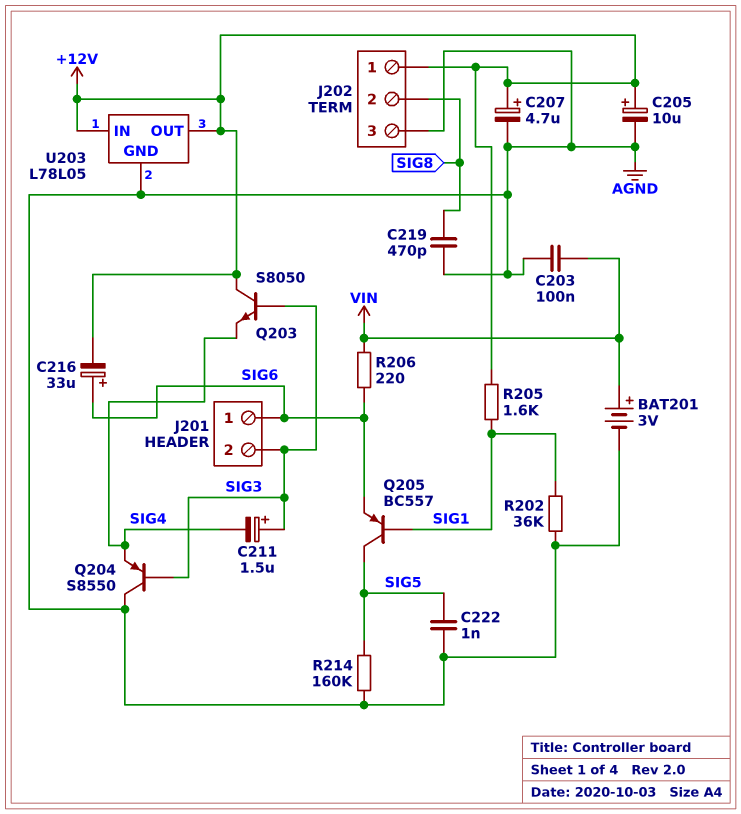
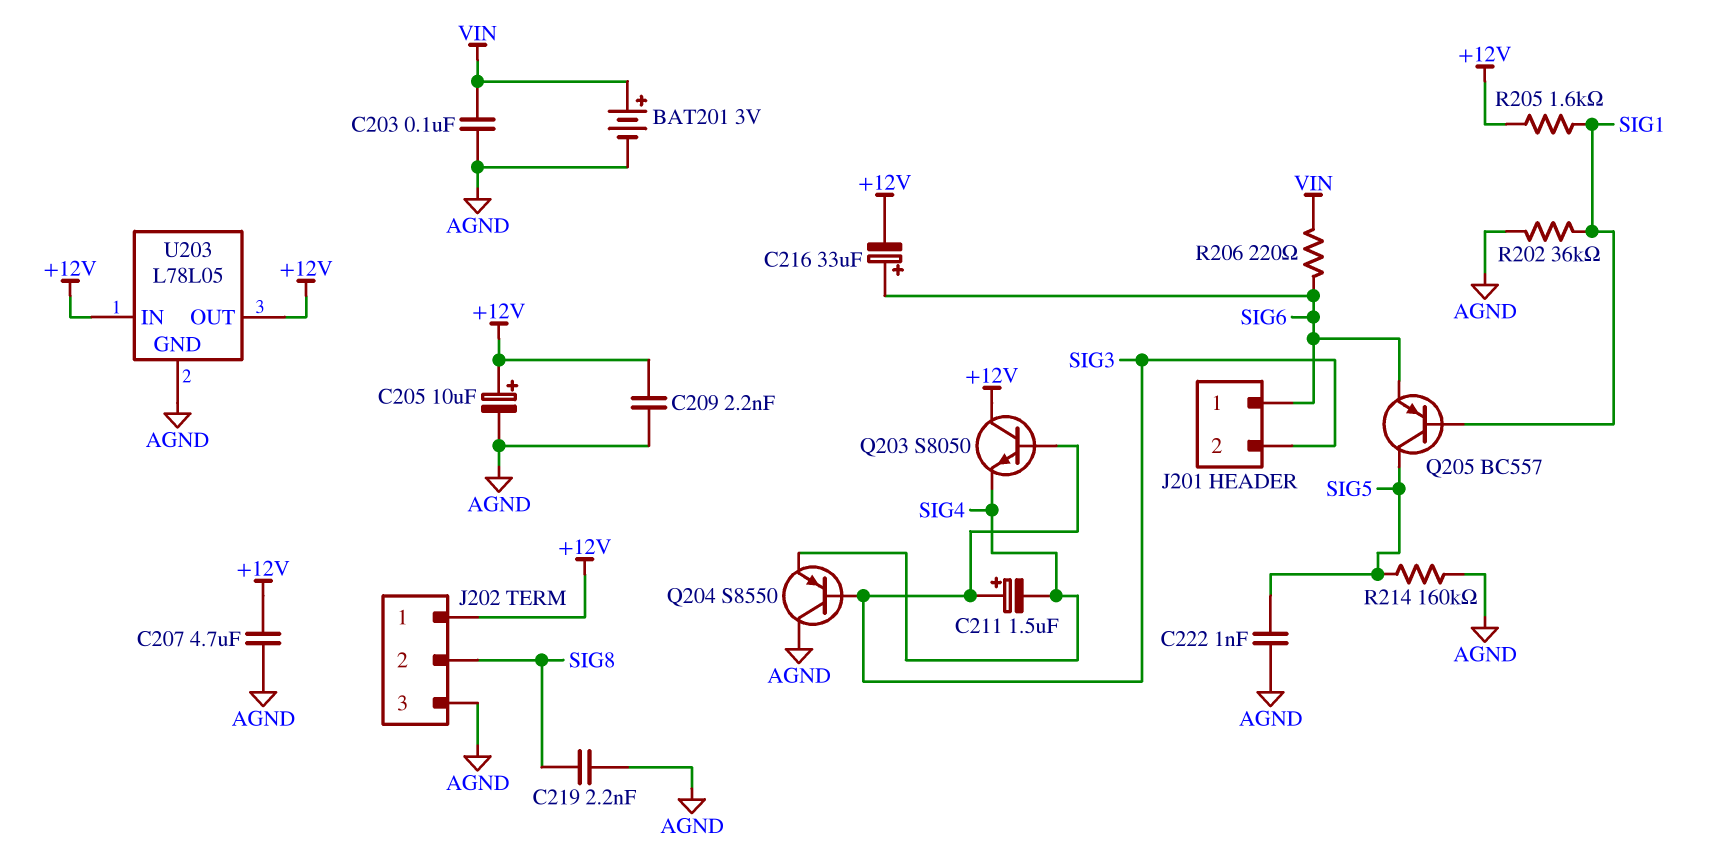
C207: 4.7uF (plus +12V, minus AGND) -> 4.7uF (+12V, AGND)
C209: none -> 2.2nF (+12V, AGND)
C219: 470pF (AGND, SIG8) -> 2.2nF (AGND, SIG8)

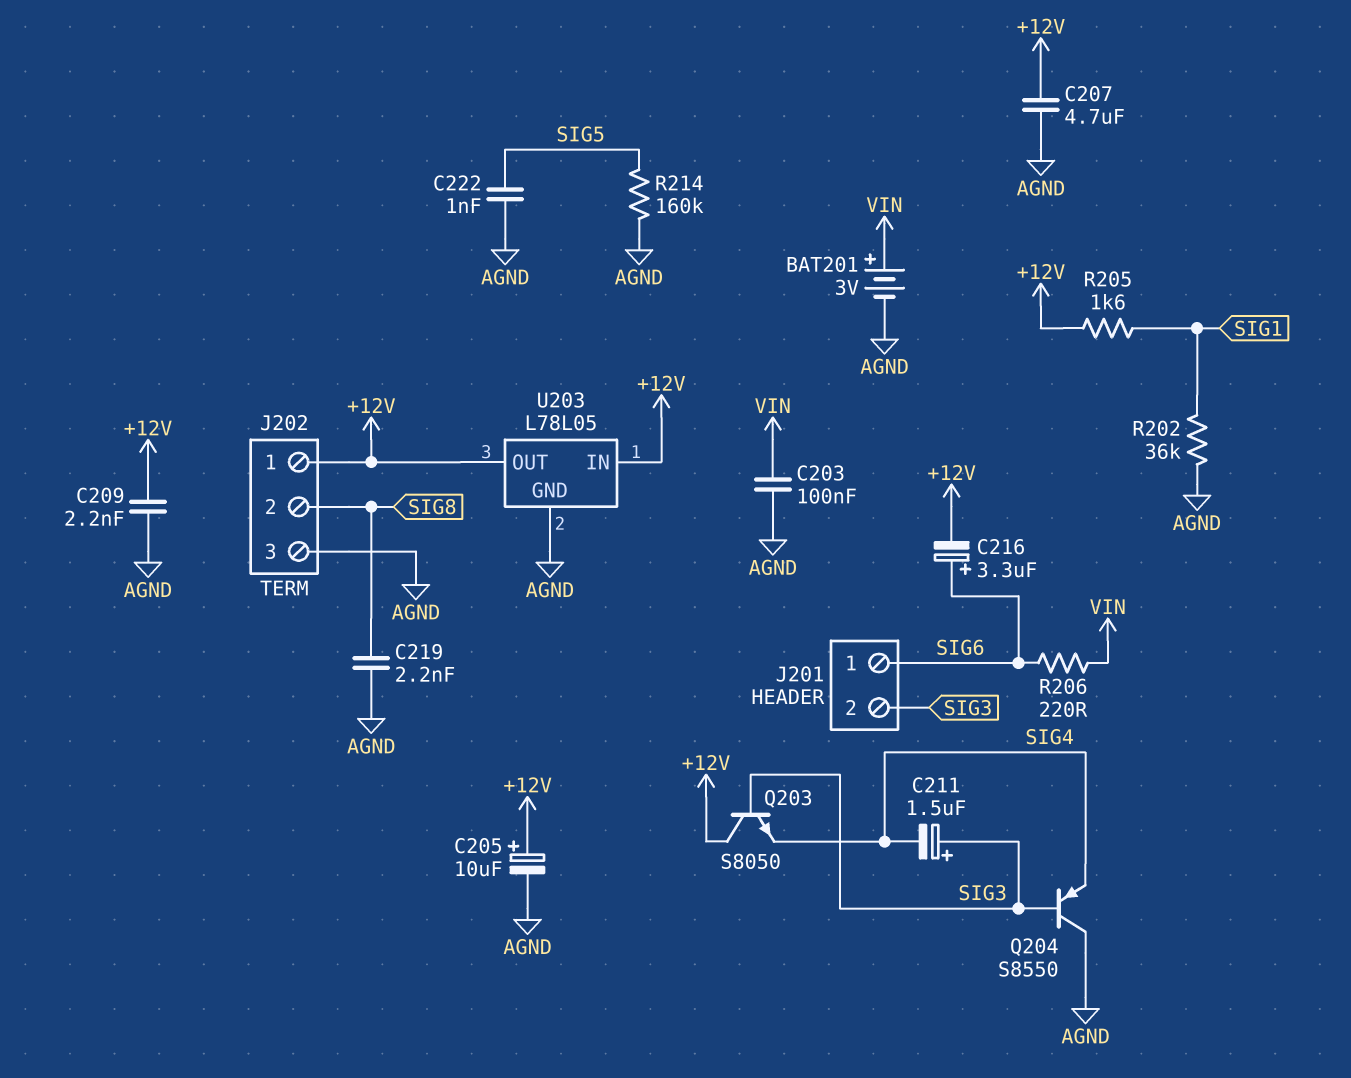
C216: 33uF (plus SIG6, minus +12V) -> 3.3uF (plus SIG6, minus +12V)
Q205: PNP BC557 (B SIG1, C SIG5, E SIG6) -> none

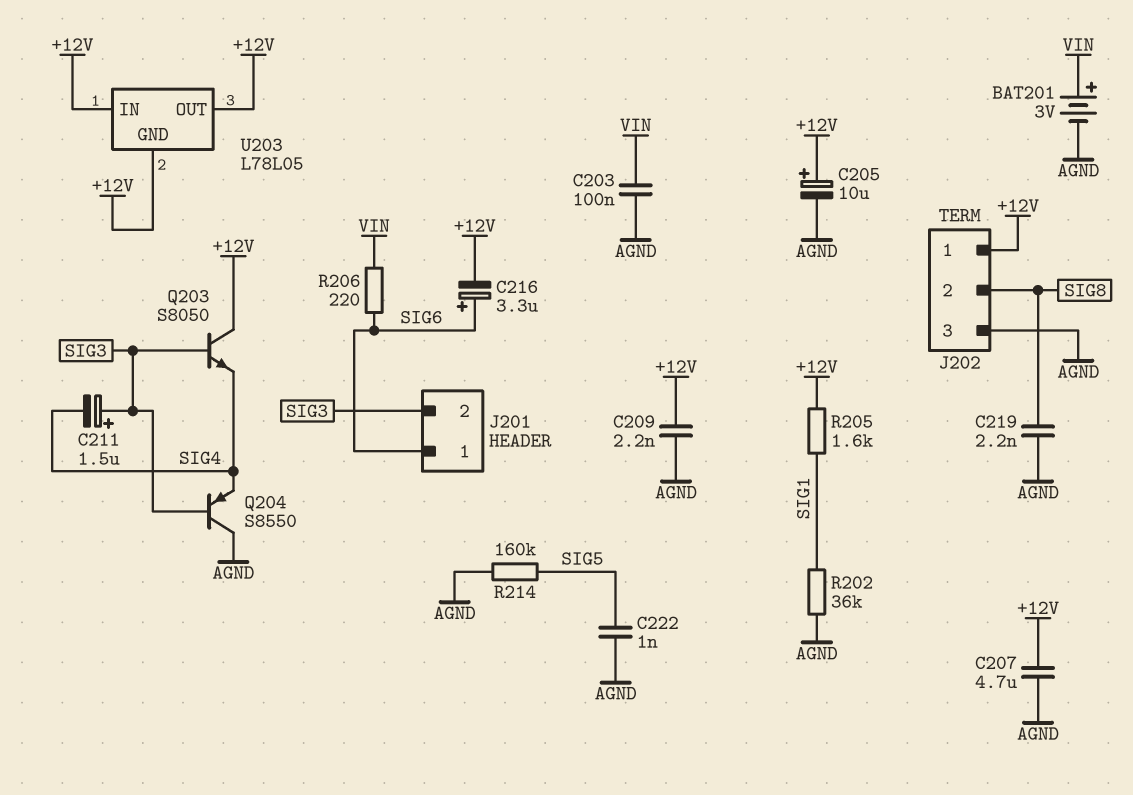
U203 pin GND: AGND -> +12V

